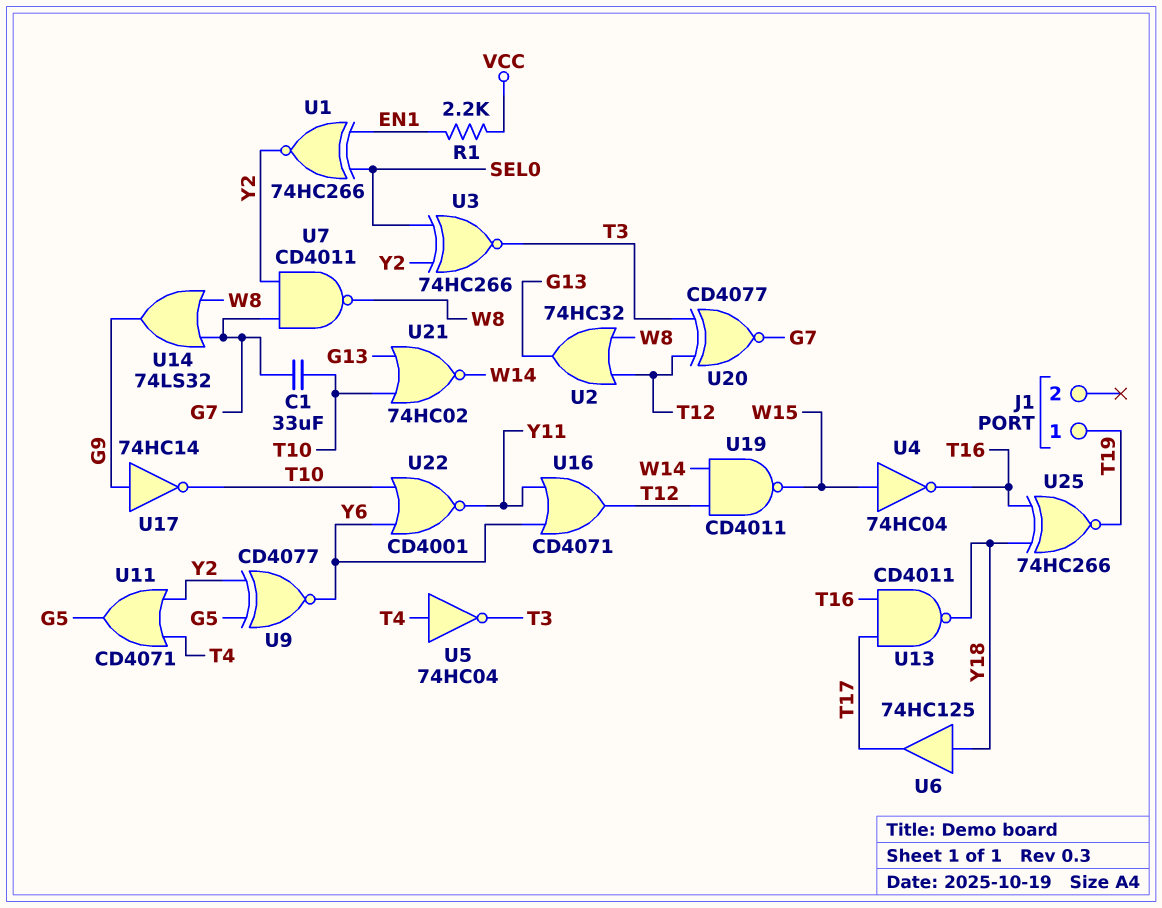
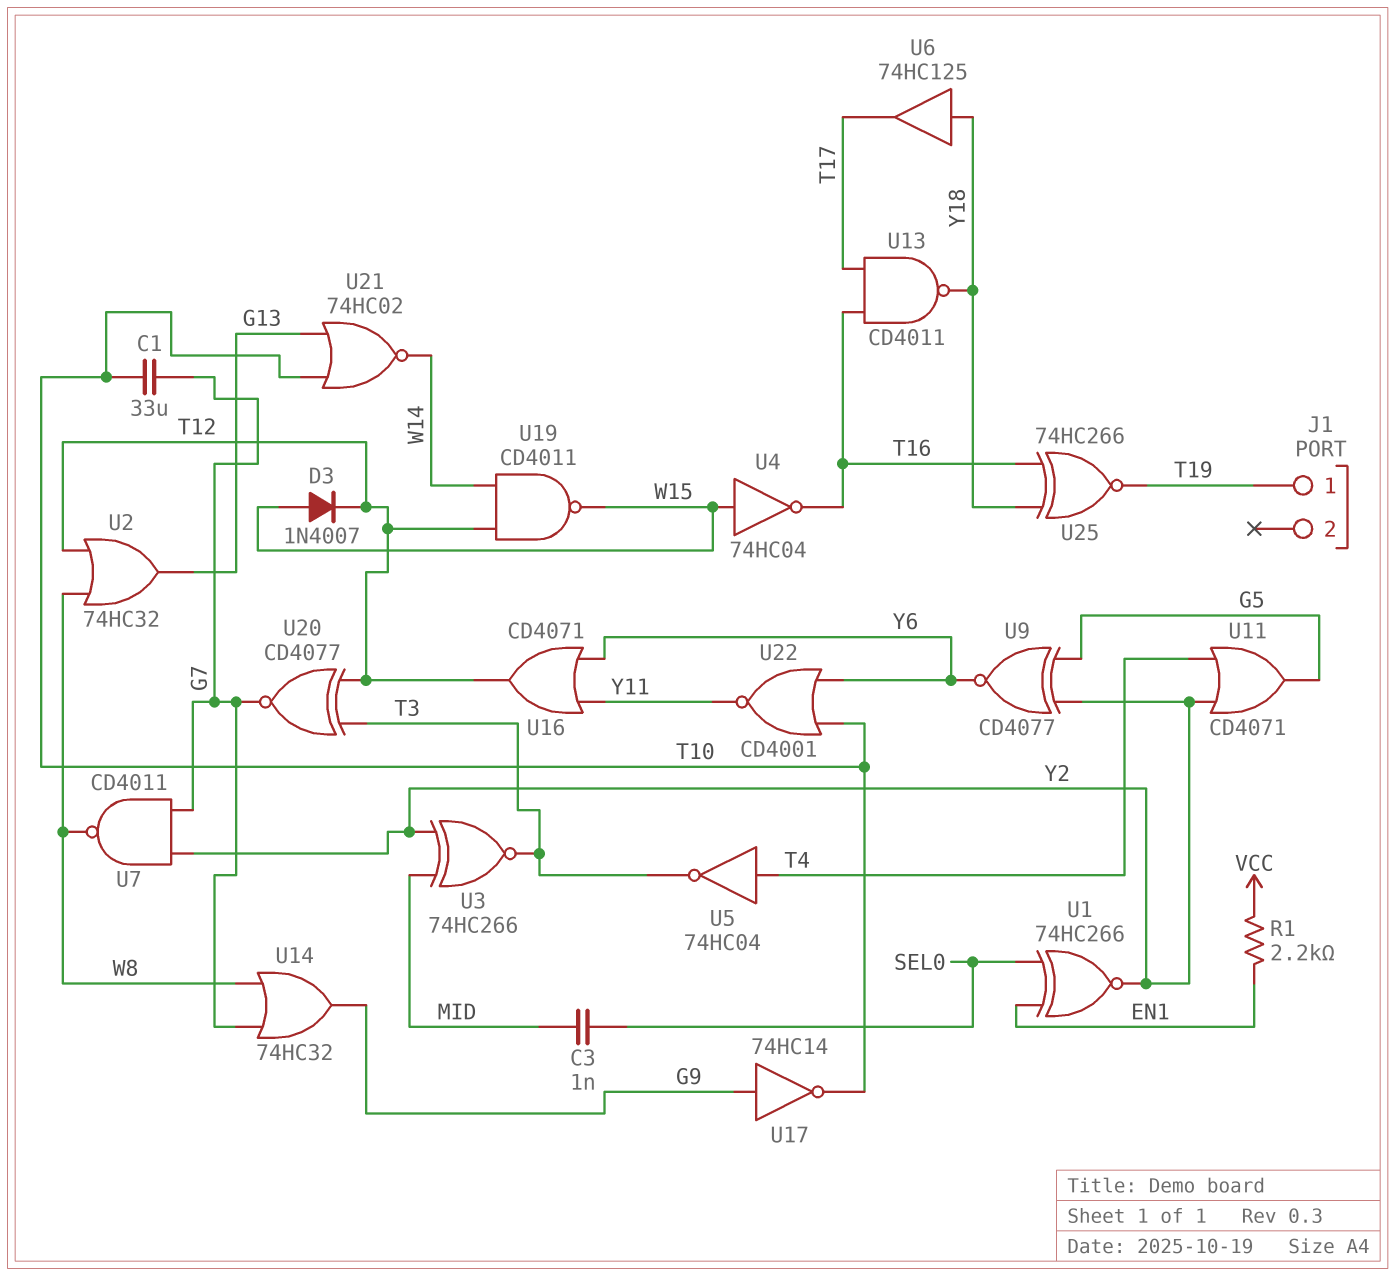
C3: none -> 1nF (MID, SEL0)
D3: none -> diode 1N4007 (A W15, K T12)
U3: XNOR 74HC266 (in SEL0, in Y2, out T3) -> XNOR 74HC266 (in MID, in Y2, out T3)
U14: OR 74LS32 (in G7, in W8, out G9) -> OR 74HC32 (in G7, in W8, out G9)

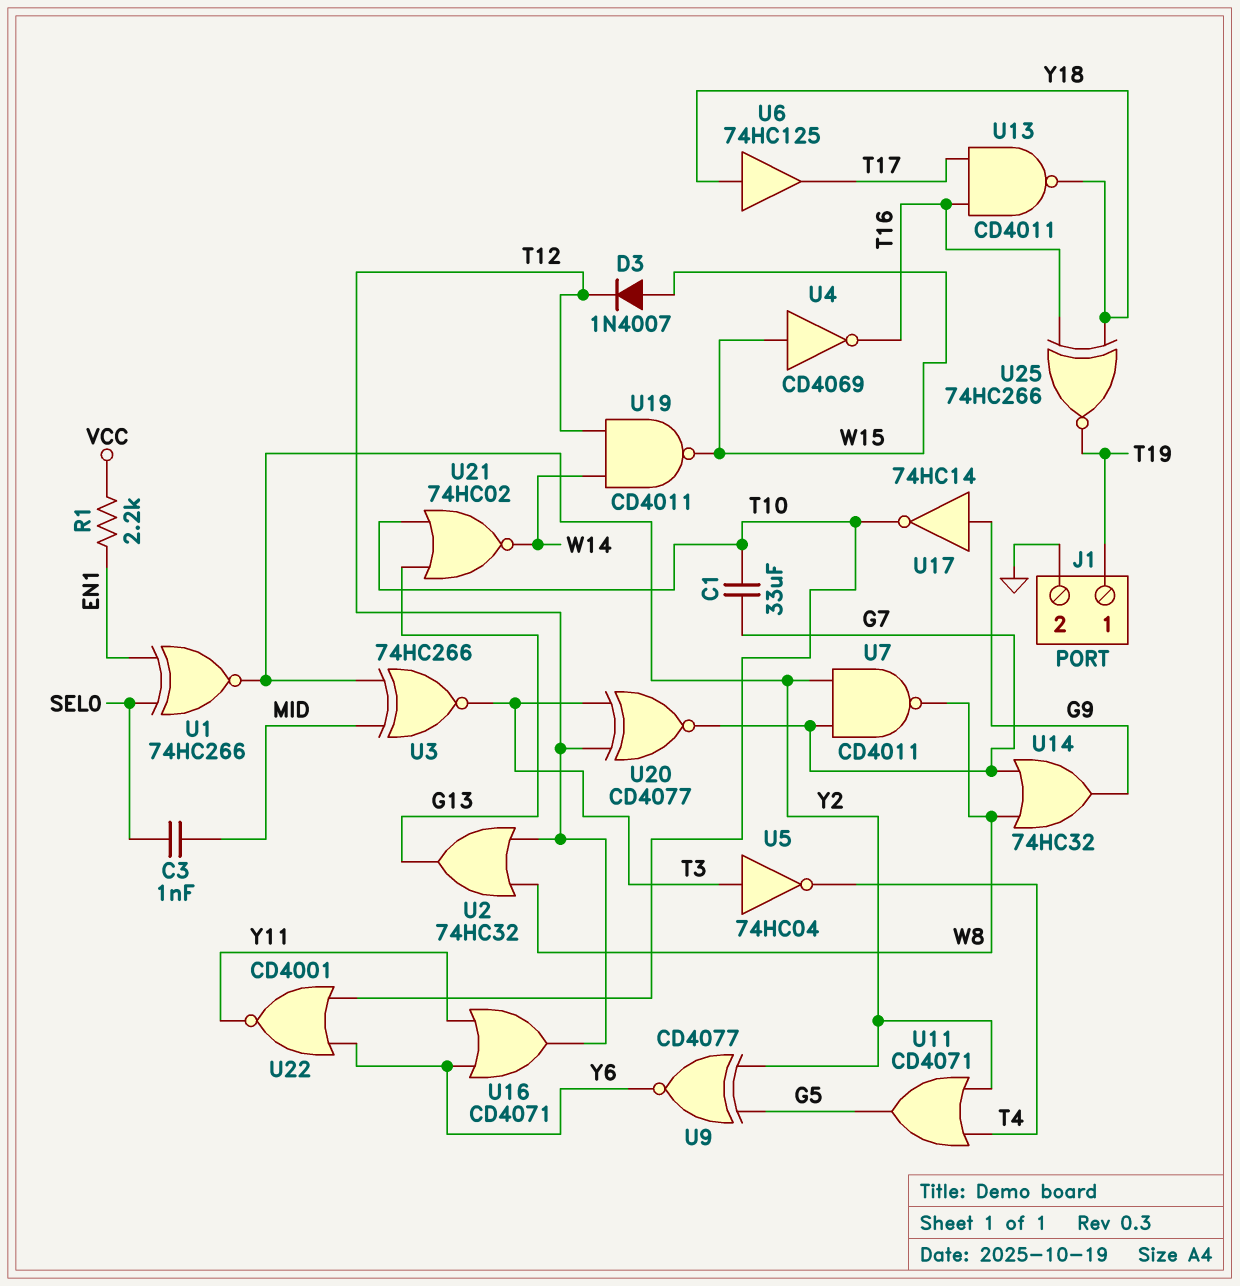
J1 pin 2: none -> GND
U4: NOT 74HC04 (in W15, out T16) -> NOT CD4069 (in W15, out T16)
U5: NOT 74HC04 (in T4, out T3) -> NOT 74HC04 (in T3, out T4)

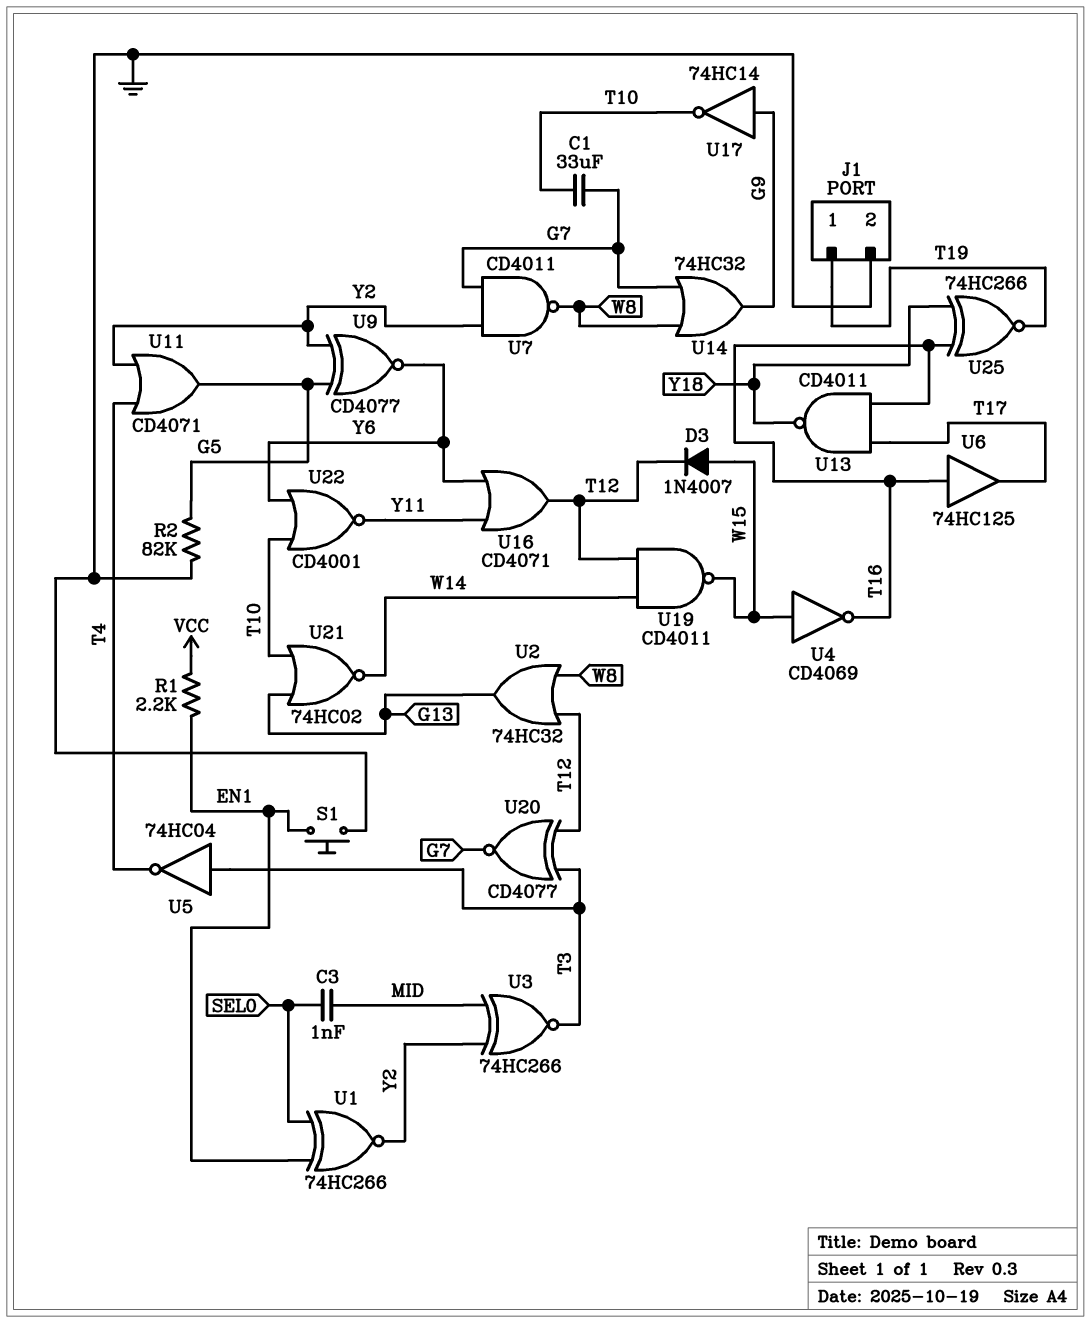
R2: none -> 82k (G5, GND)
S1: none -> button (EN1, GND)
U6: buffer 74HC125 (in Y18, out T17) -> buffer 74HC125 (in T16, out T17)

